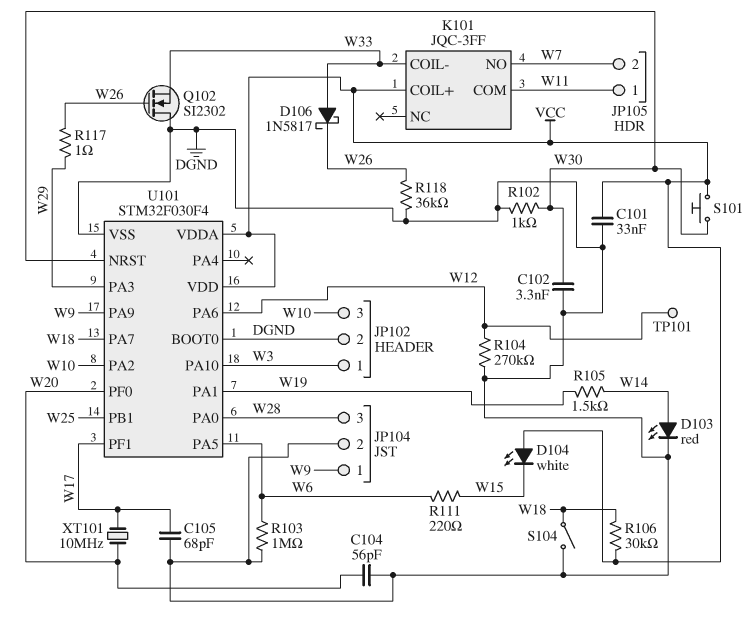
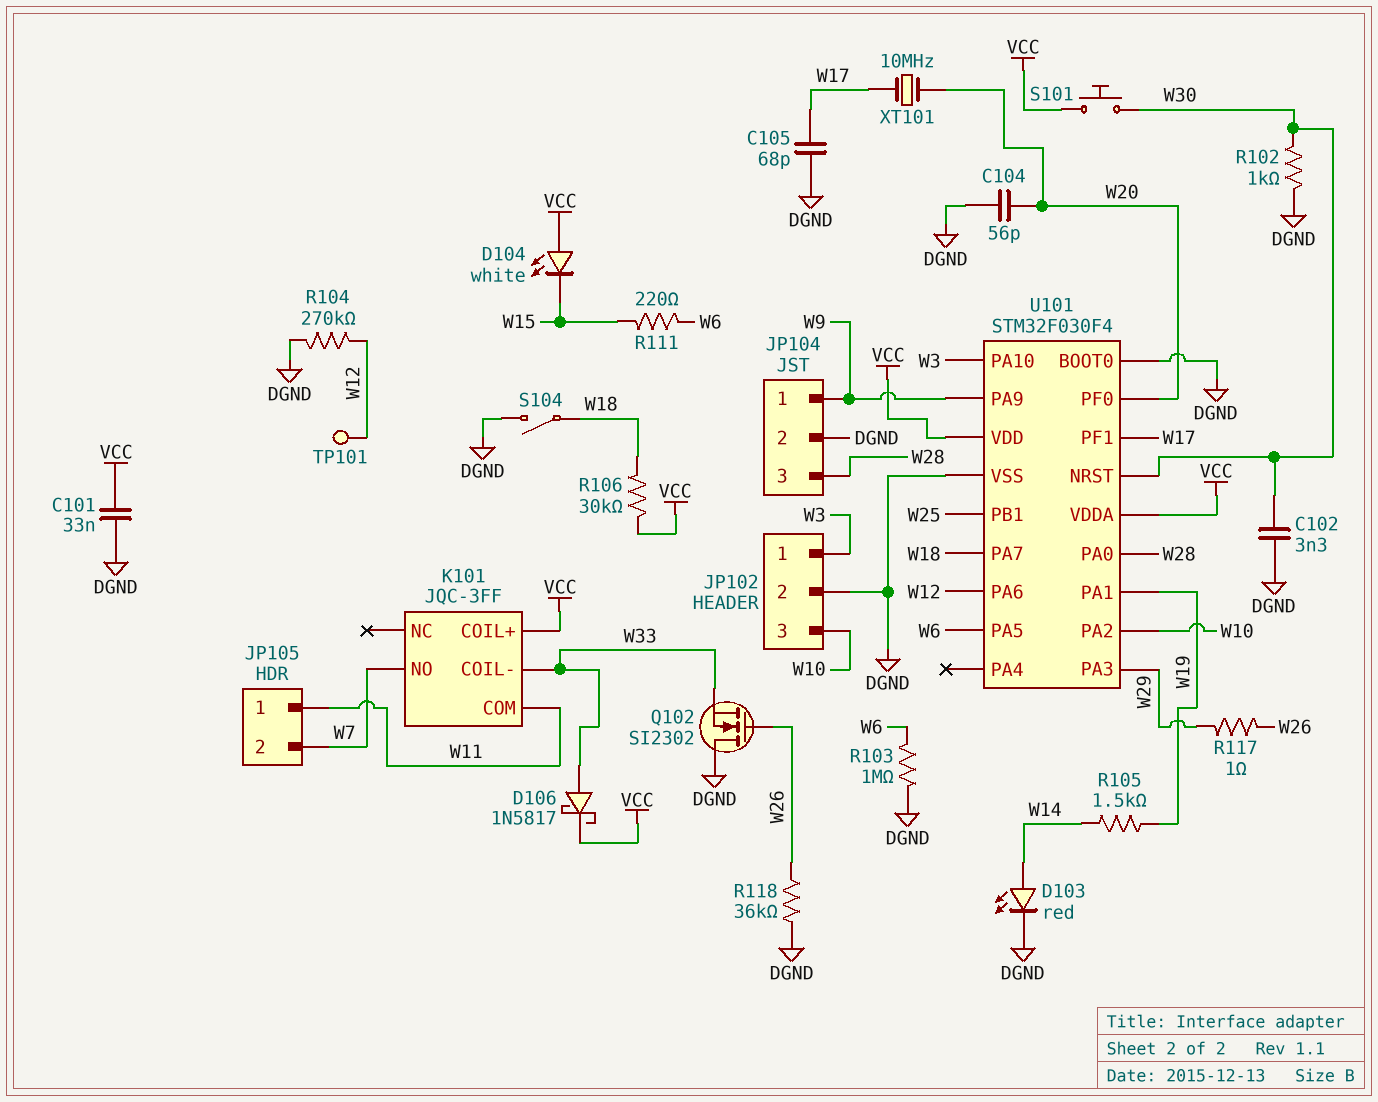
D106: schottky 1N5817 (A W33, K W26) -> schottky 1N5817 (A W33, K VCC)

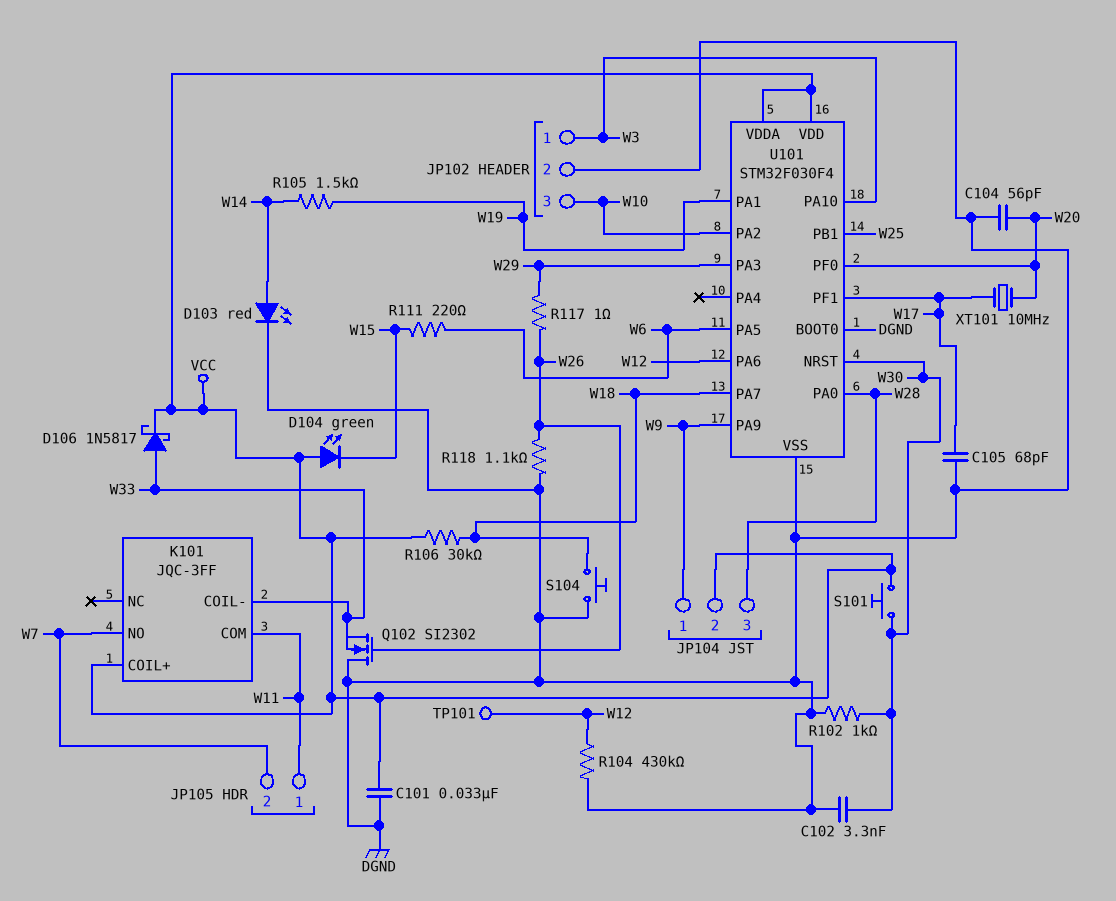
D104: LED white (A VCC, K W15) -> LED green (A VCC, K W15)
JP104 pin 2: DGND -> VCC
R103: 1M (DGND, W6) -> none
R104: 270k (DGND, W12) -> 430k (DGND, W12)
R118: 36k (DGND, W26) -> 1.1k (DGND, W26)
S104: switch (DGND, W18) -> button (DGND, W18)

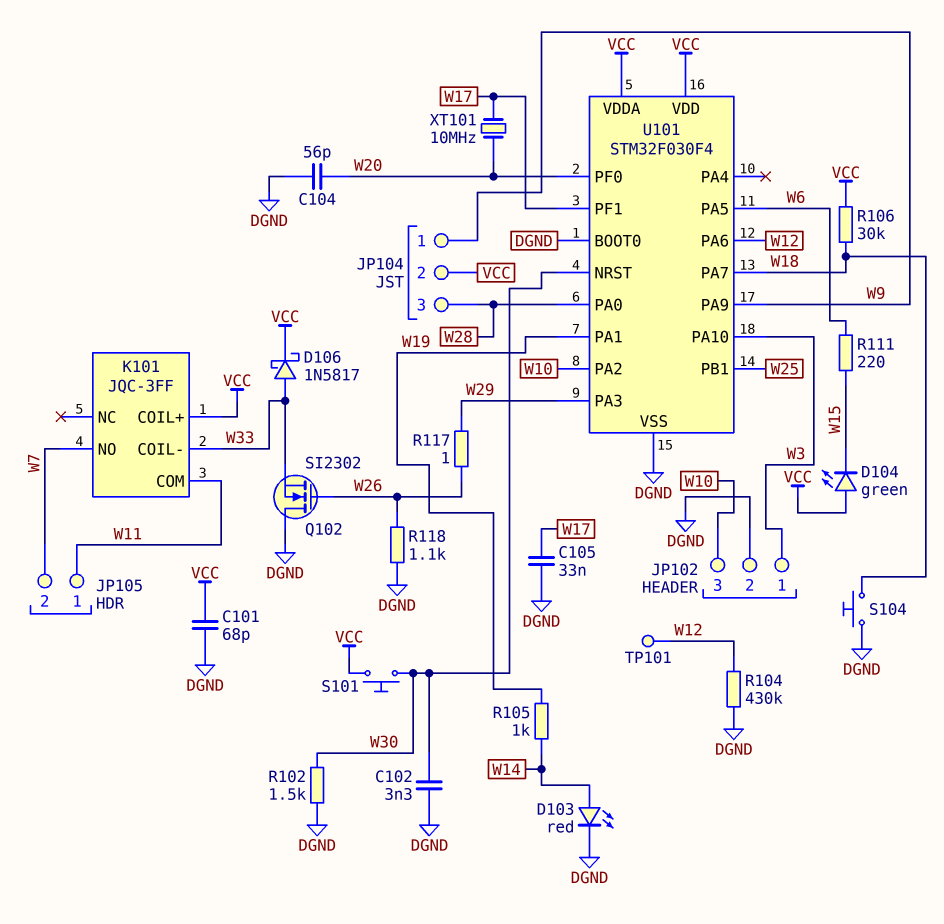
C101: 33nF (DGND, VCC) -> 68pF (DGND, VCC)
C105: 68pF (DGND, W17) -> 33nF (DGND, W17)
R102: 1k (DGND, W30) -> 1.5k (DGND, W30)
R105: 1.5k (W14, W19) -> 1k (W14, W19)

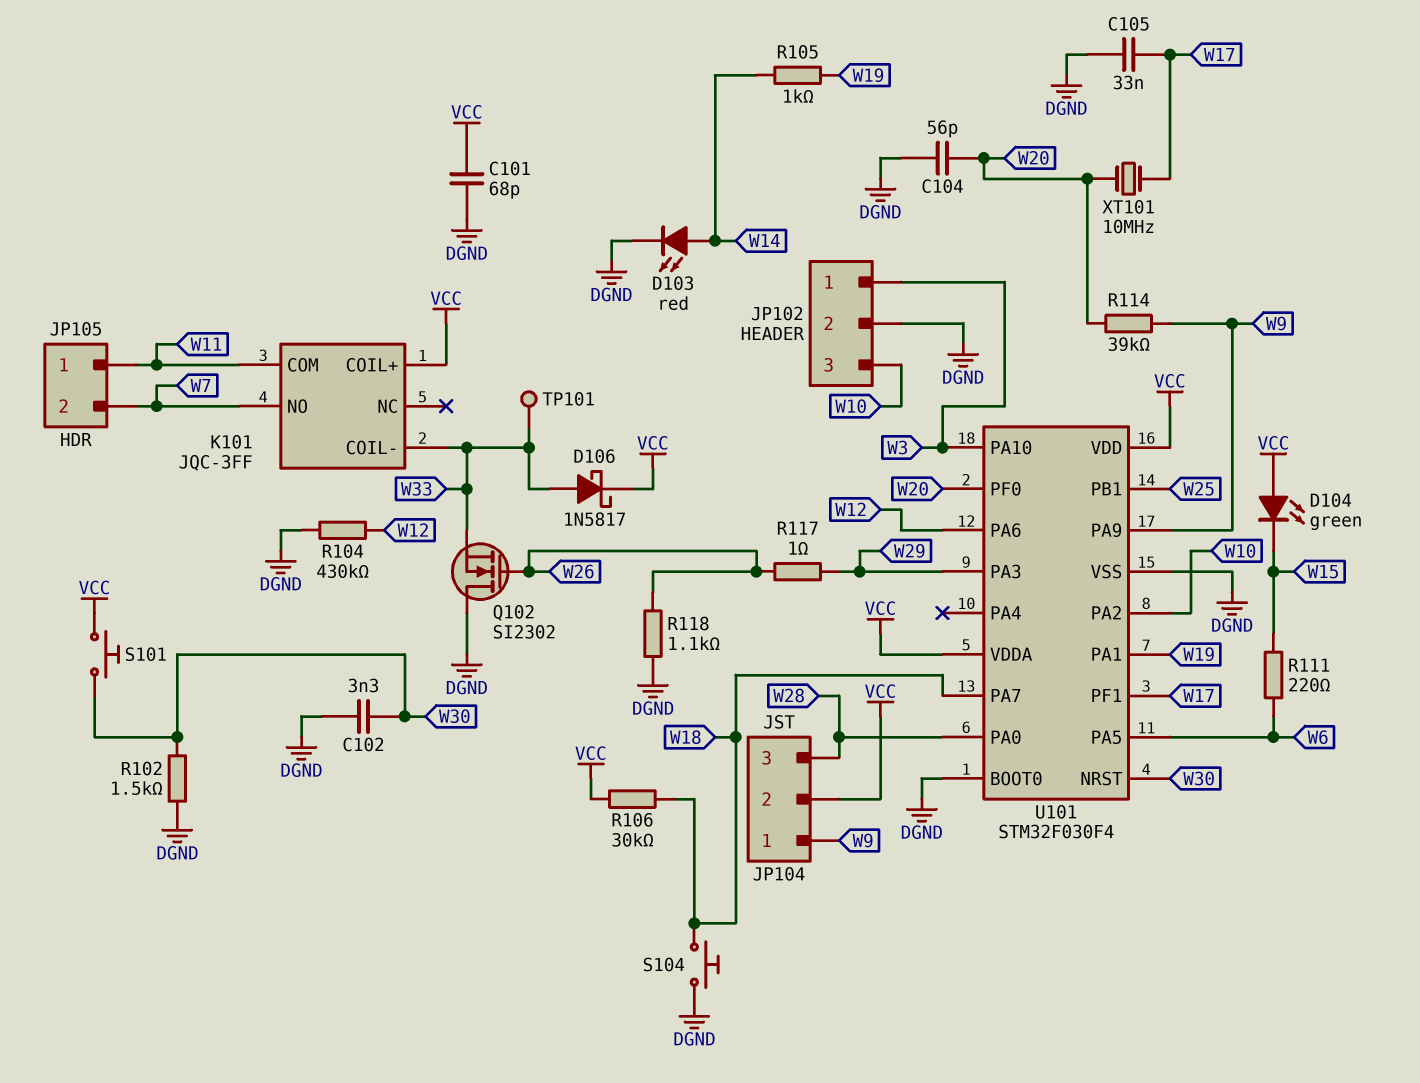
R114: none -> 39k (W9, W20)
TP101: test point (W12) -> test point (W33)

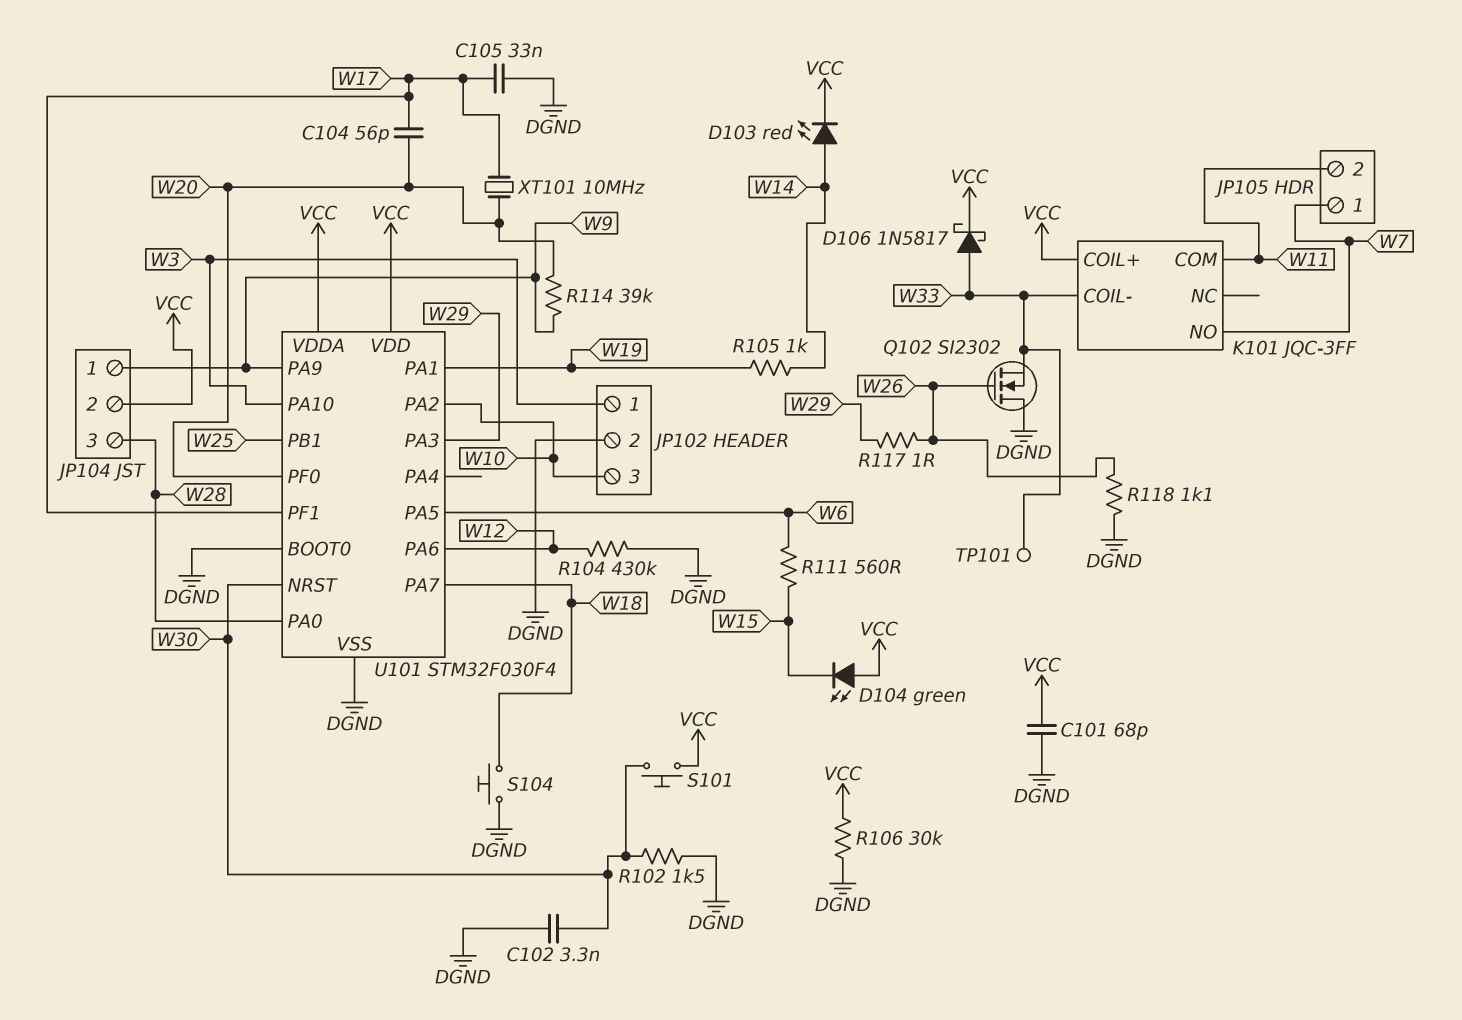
C104: 56pF (DGND, W20) -> 56pF (W17, W20)
D103: LED red (A W14, K DGND) -> LED red (A W14, K VCC)
JP105 pin 1: W11 -> W7
JP105 pin 2: W7 -> W11
R106: 30k (VCC, W18) -> 30k (DGND, VCC)
R111: 220 (W6, W15) -> 560 (W6, W15)

